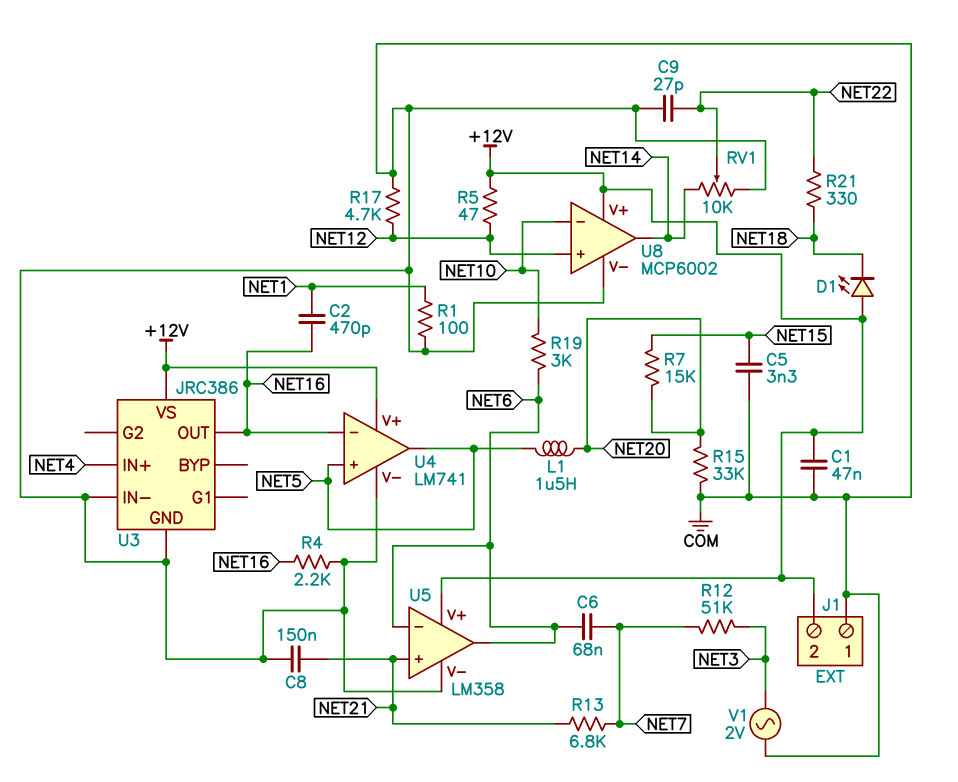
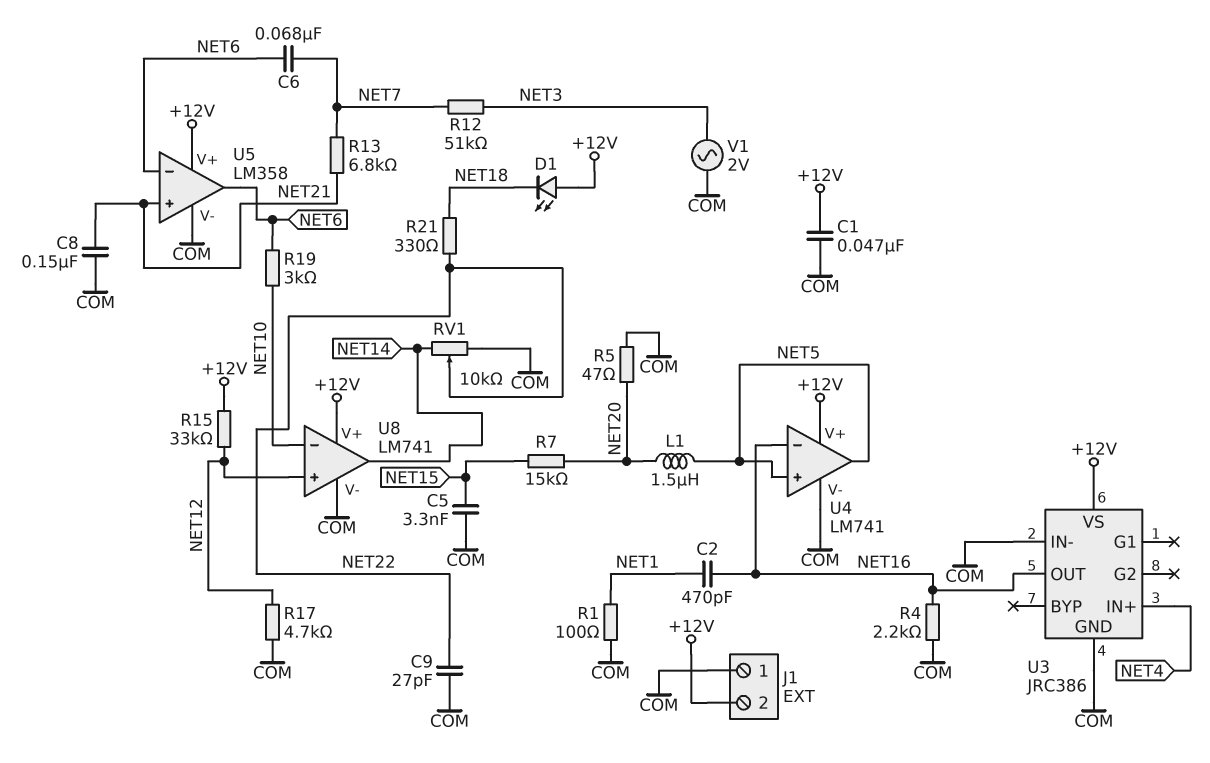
R5: 47 (+12V, NET12) -> 47 (COM, NET20)
R15: 33k (COM, NET20) -> 33k (+12V, NET12)
U8: MCP6002 -> LM741

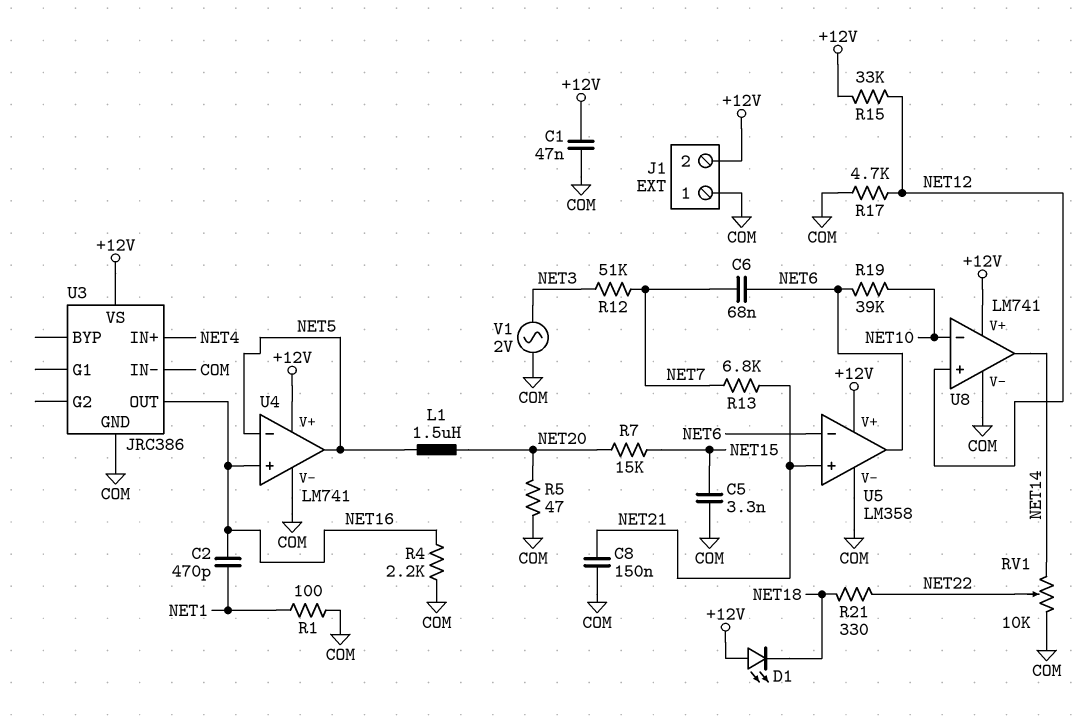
C9: 27pF (COM, NET22) -> none
R19: 3k (NET6, NET10) -> 39k (NET6, NET10)
U4 pin in+: NET5 -> NET16
U4 pin in-: NET16 -> NET5

